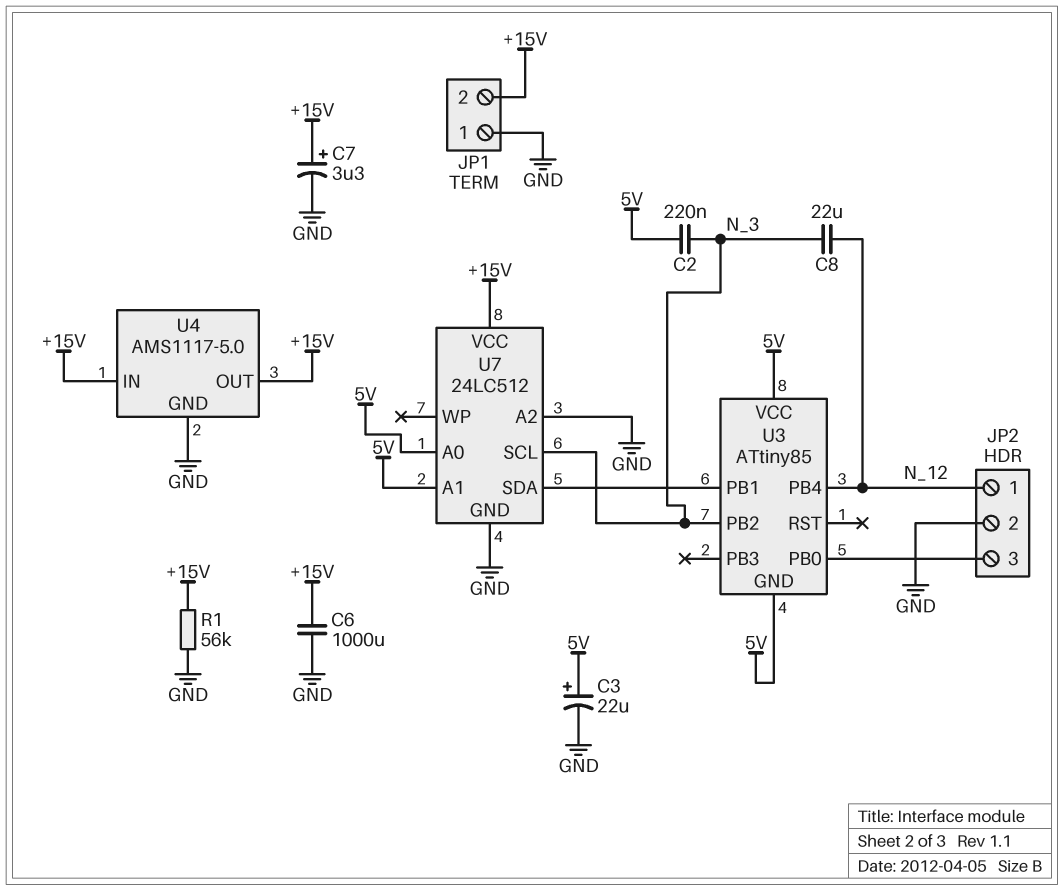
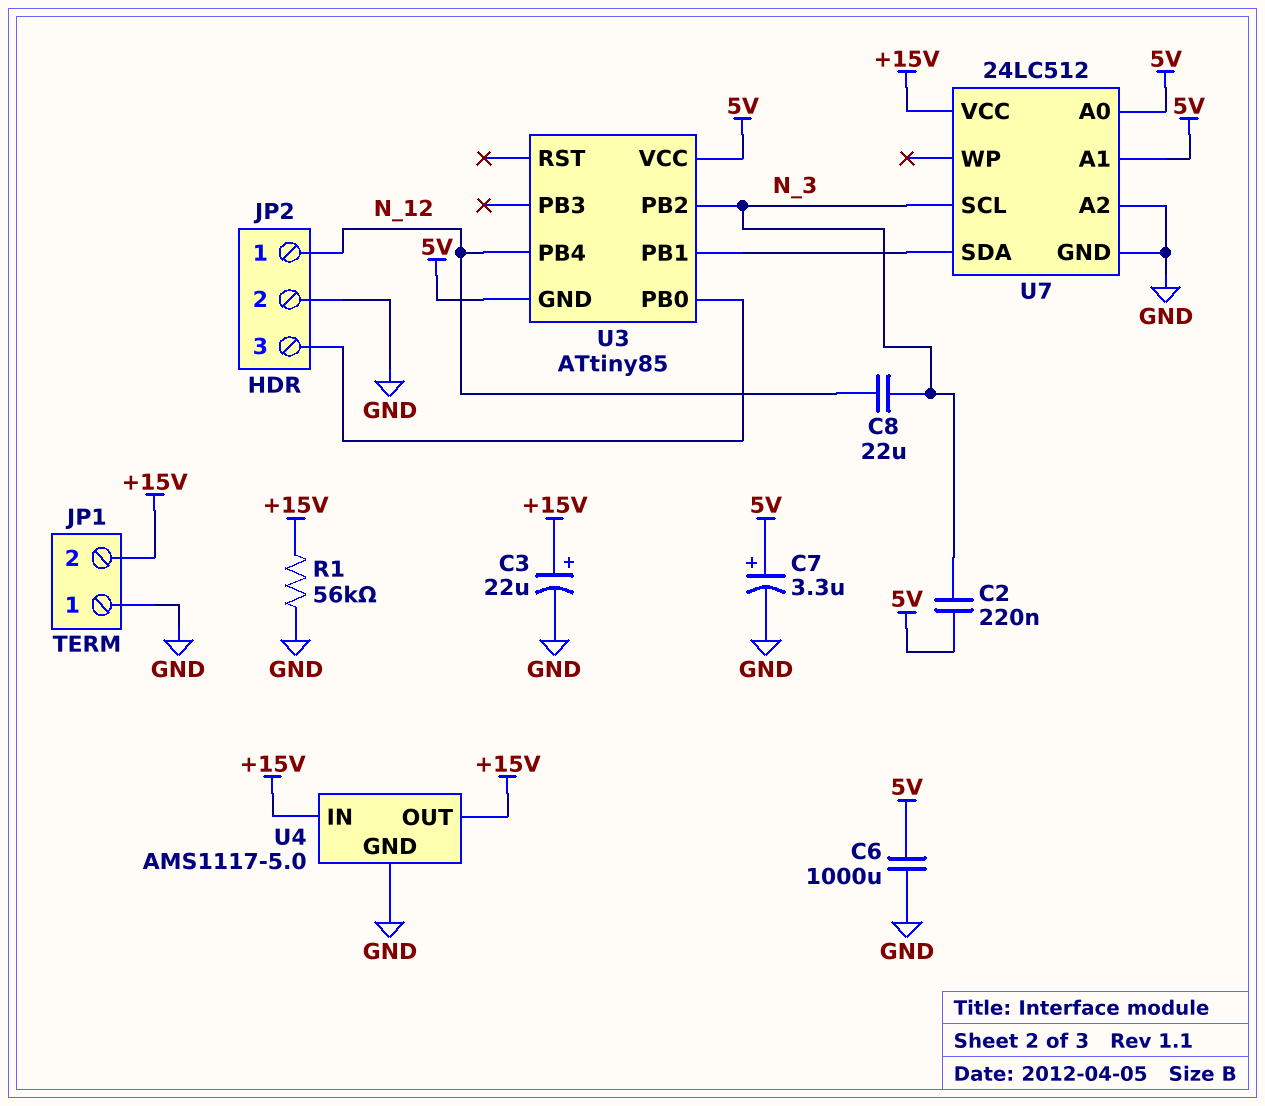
C3: 22uF (plus 5V, minus GND) -> 22uF (plus +15V, minus GND)
C6: 1000uF (+15V, GND) -> 1000uF (5V, GND)
C7: 3.3uF (plus +15V, minus GND) -> 3.3uF (plus 5V, minus GND)

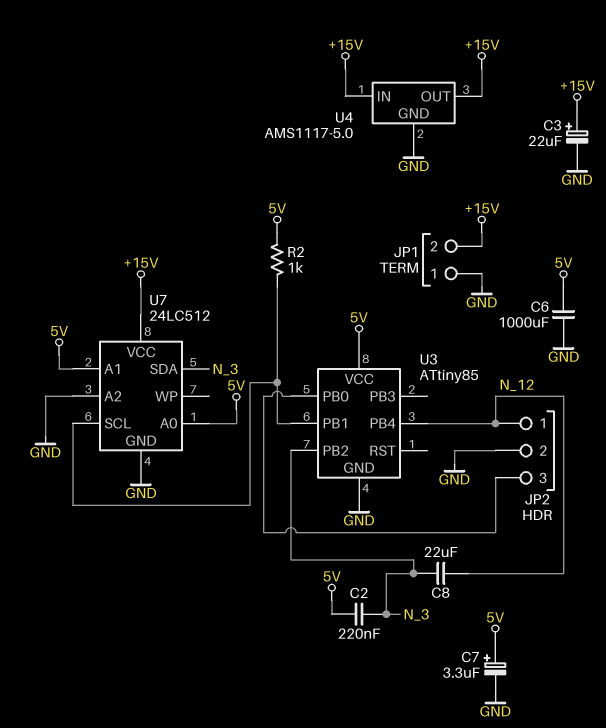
R1: 56k (+15V, GND) -> none
R2: none -> 1k (5V, U3/PB1)
U3 pin GND: 5V -> GND
U7 pin SCL: N_3 -> U3/PB1
U7 pin SDA: U3/PB1 -> N_3

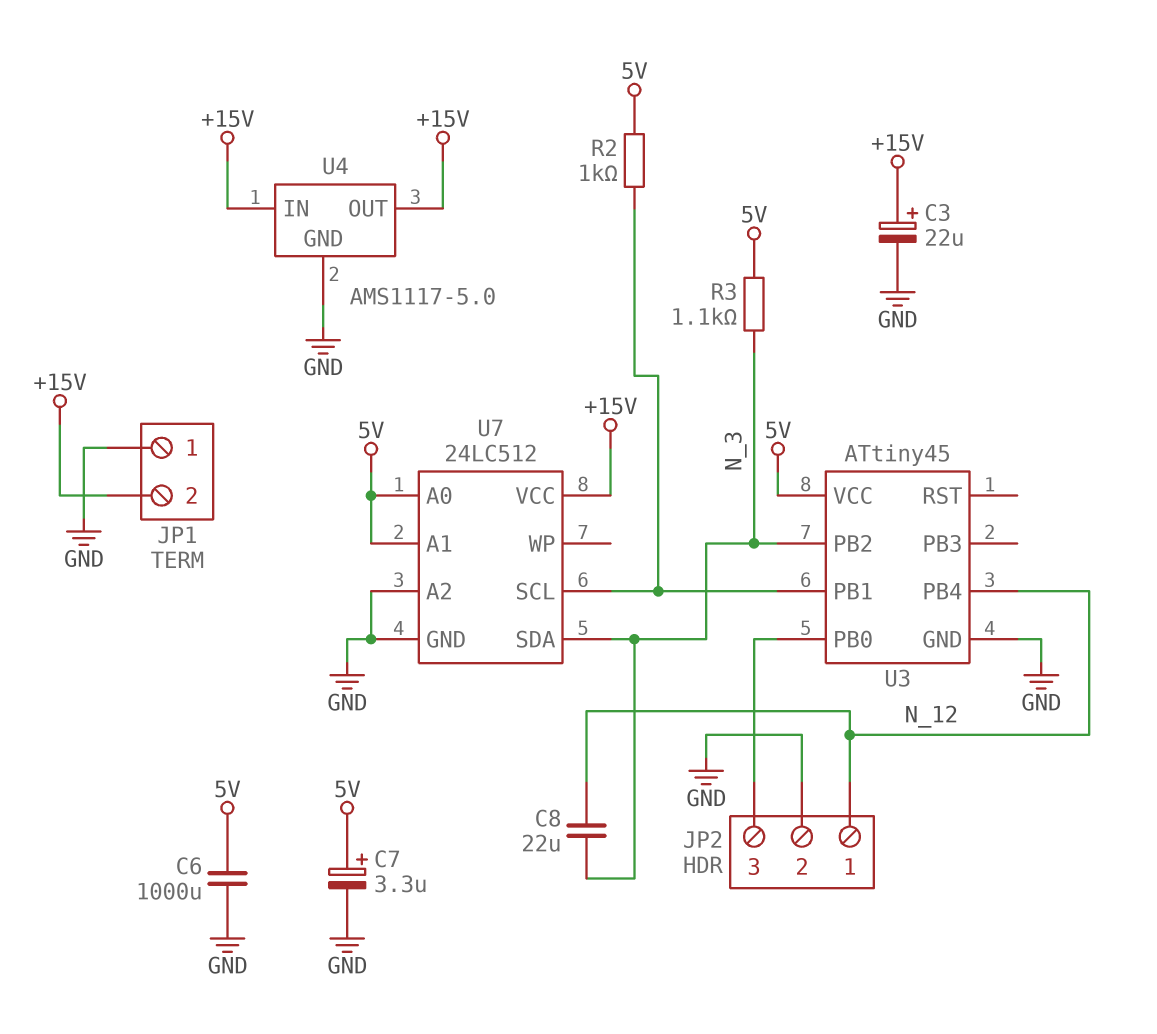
C2: 220nF (5V, N_3) -> none
R3: none -> 1.1k (5V, N_3)
U3: ATtiny85 -> ATtiny45

